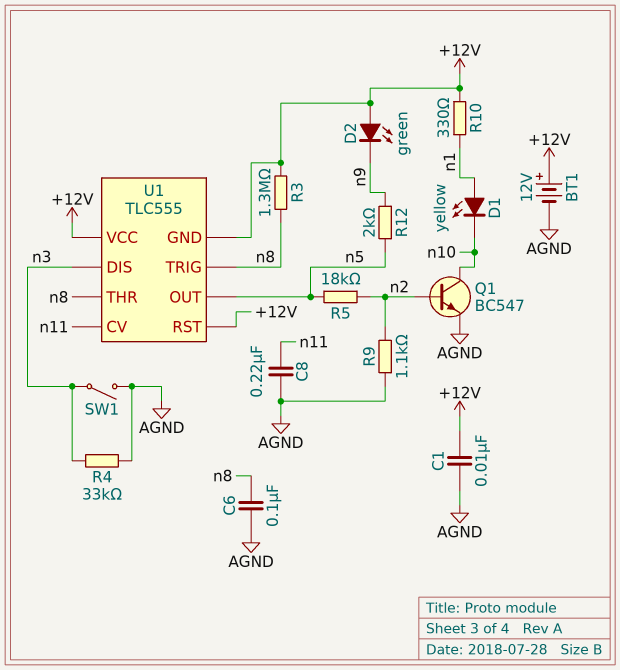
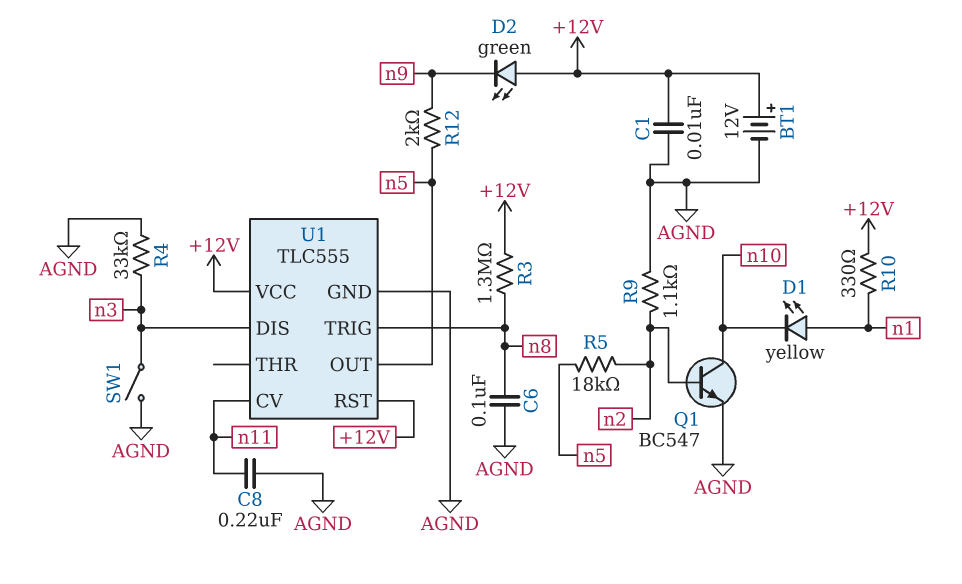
U1 pin GND: +12V -> AGND
U1 pin THR: n8 -> none

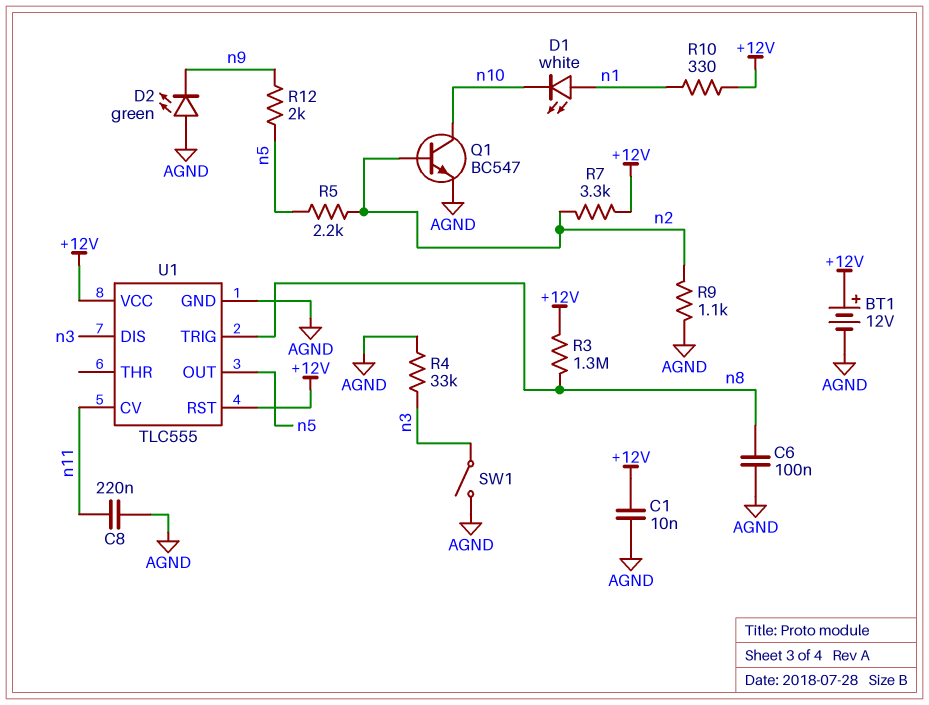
D1: LED yellow (A n1, K n10) -> LED white (A n1, K n10)
D2: LED green (A +12V, K n9) -> LED green (A AGND, K n9)
R5: 18k (n2, n5) -> 2.2k (n2, n5)
R7: none -> 3.3k (+12V, n2)

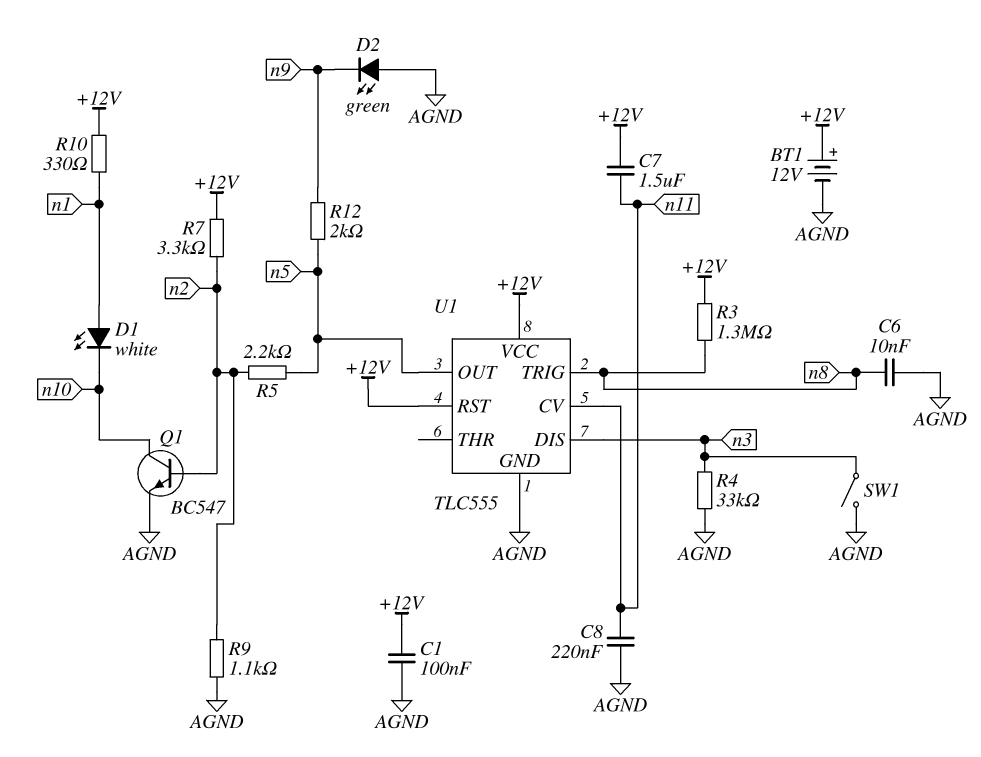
C1: 10nF (+12V, AGND) -> 100nF (+12V, AGND)
C6: 100nF (AGND, n8) -> 10nF (AGND, n8)
C7: none -> 1.5uF (+12V, n11)

